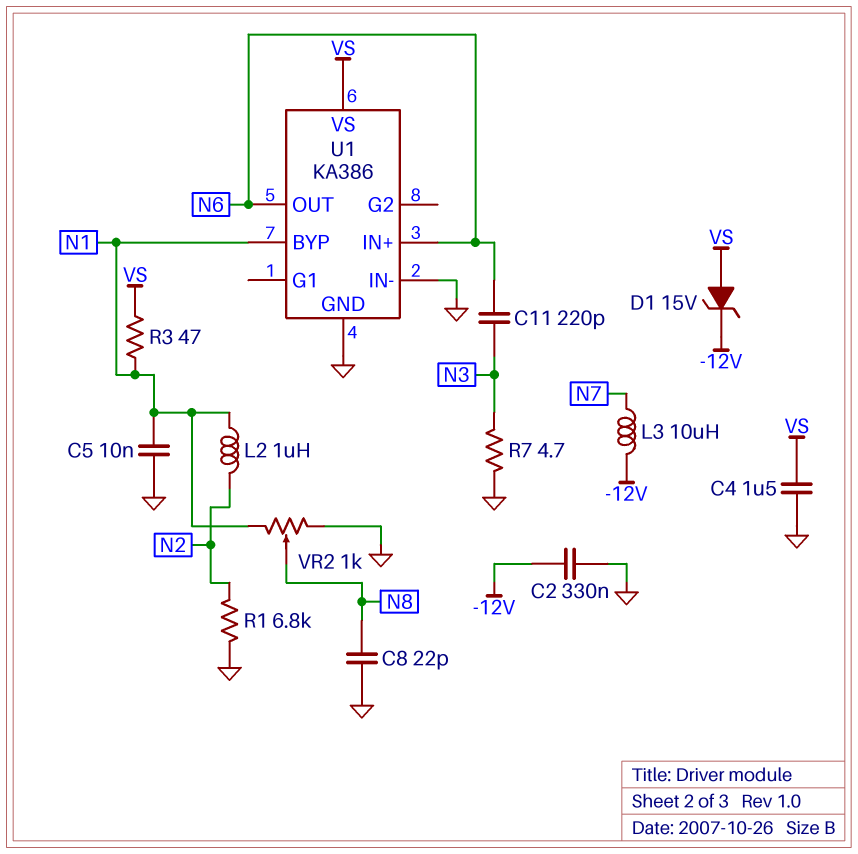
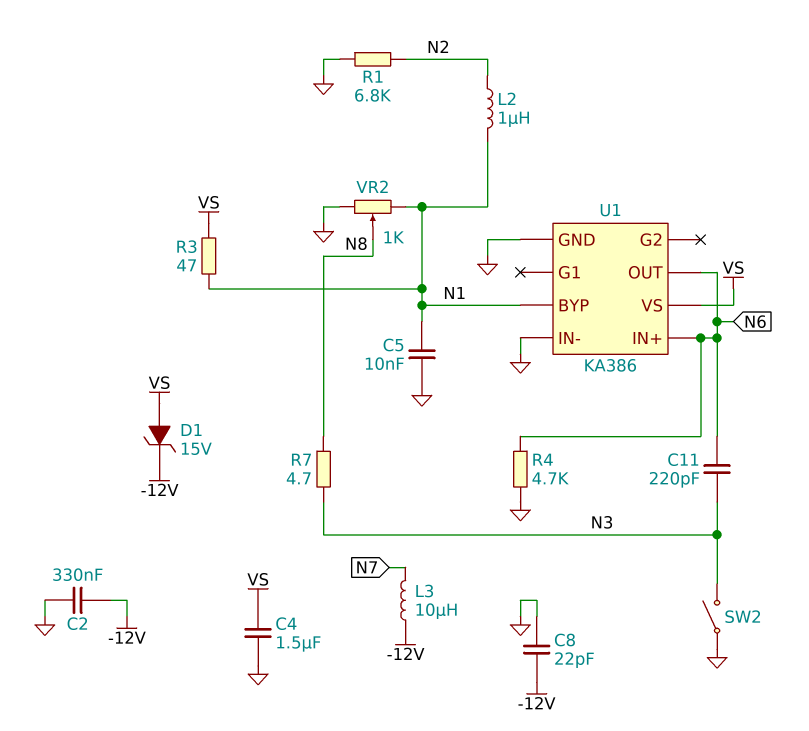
C8: 22pF (GND, N8) -> 22pF (-12V, GND)
R4: none -> 4.7k (GND, N6)
R7: 4.7 (GND, N3) -> 4.7 (N3, N8)
SW2: none -> switch (GND, N3)

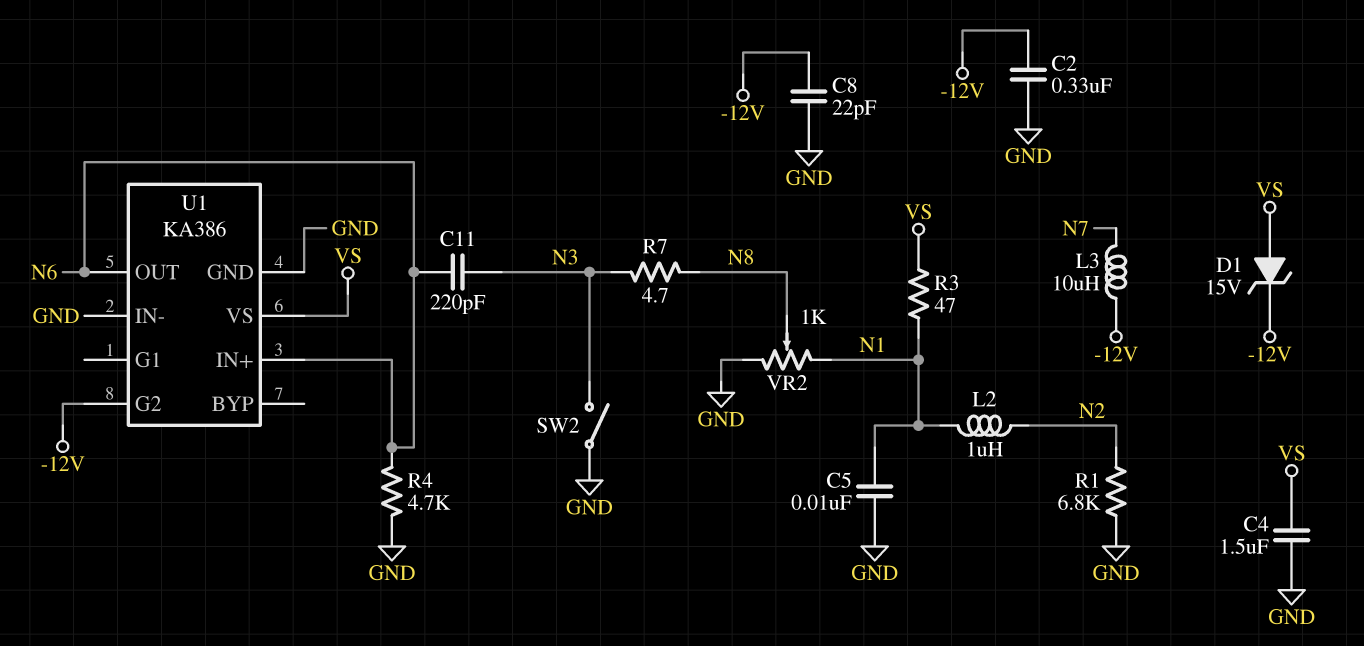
U1 pin BYP: N1 -> none
U1 pin G2: none -> -12V

